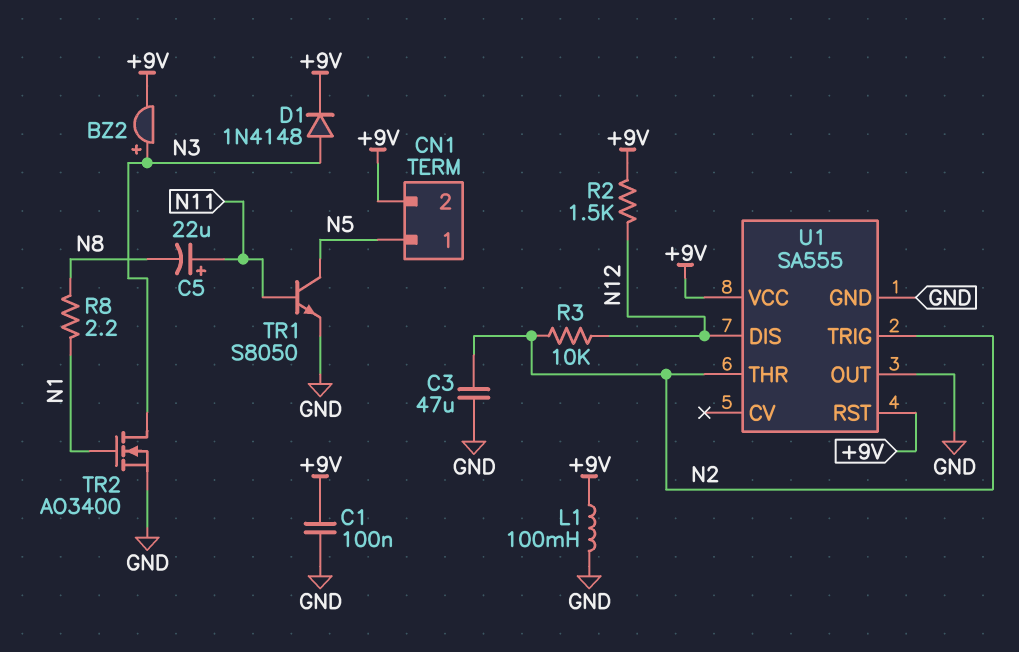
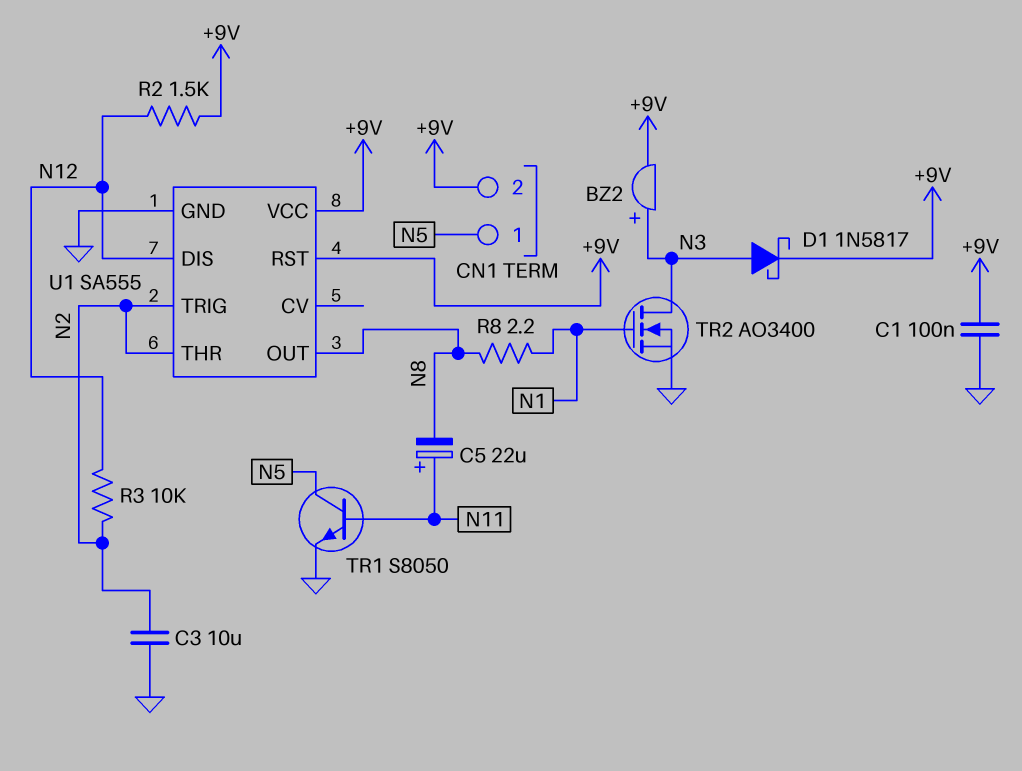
C3: 47uF (GND, N2) -> 10uF (GND, N2)
D1: diode 1N4148 (A N3, K +9V) -> schottky 1N5817 (A N3, K +9V)
L1: 100mH (+9V, GND) -> none
U1 pin OUT: GND -> N8

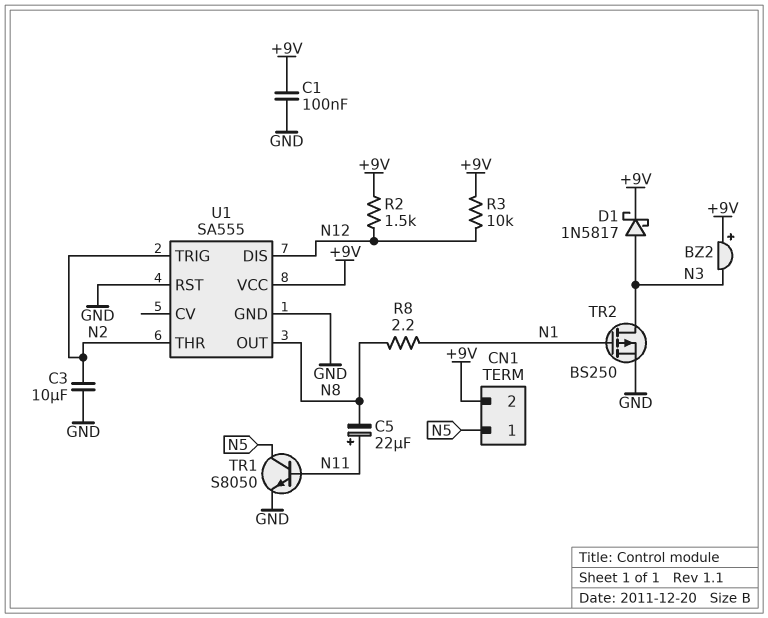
BZ2: buzzer (plus N3, minus +9V) -> buzzer (plus +9V, minus N3)
R3: 10k (N2, N12) -> 10k (+9V, N12)
TR2: NMOS AO3400 (G N1, D N3, S GND) -> PMOS BS250 (G N1, D N3, S GND)
U1 pin RST: +9V -> GND

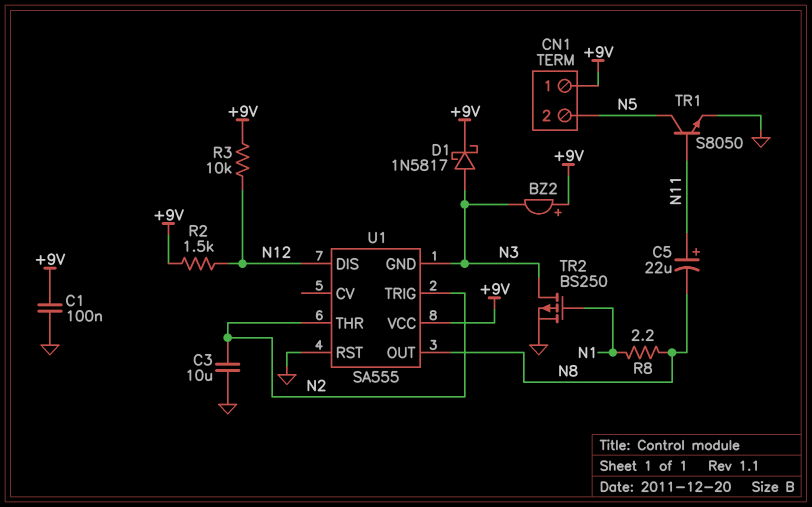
CN1 pin 1: N5 -> +9V
CN1 pin 2: +9V -> N5
U1 pin GND: GND -> N3

